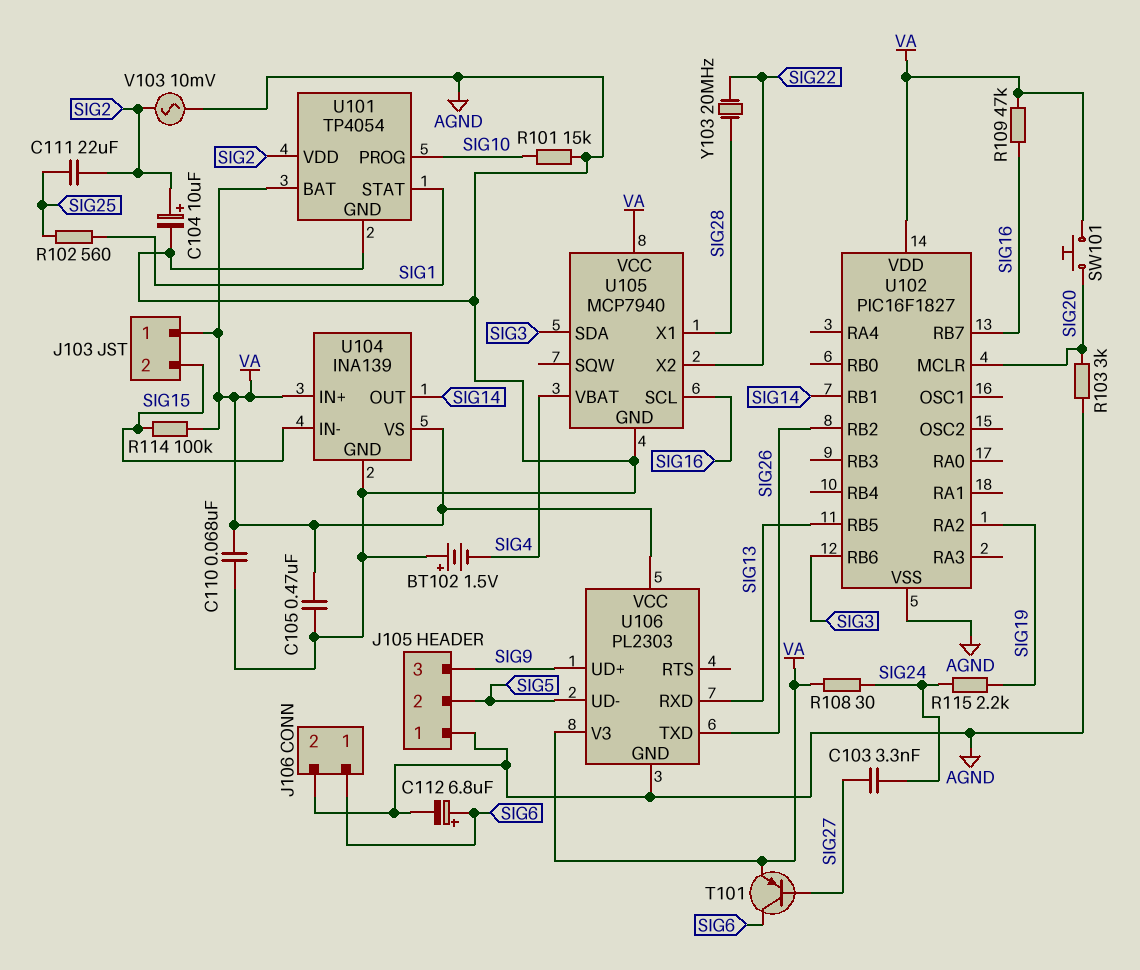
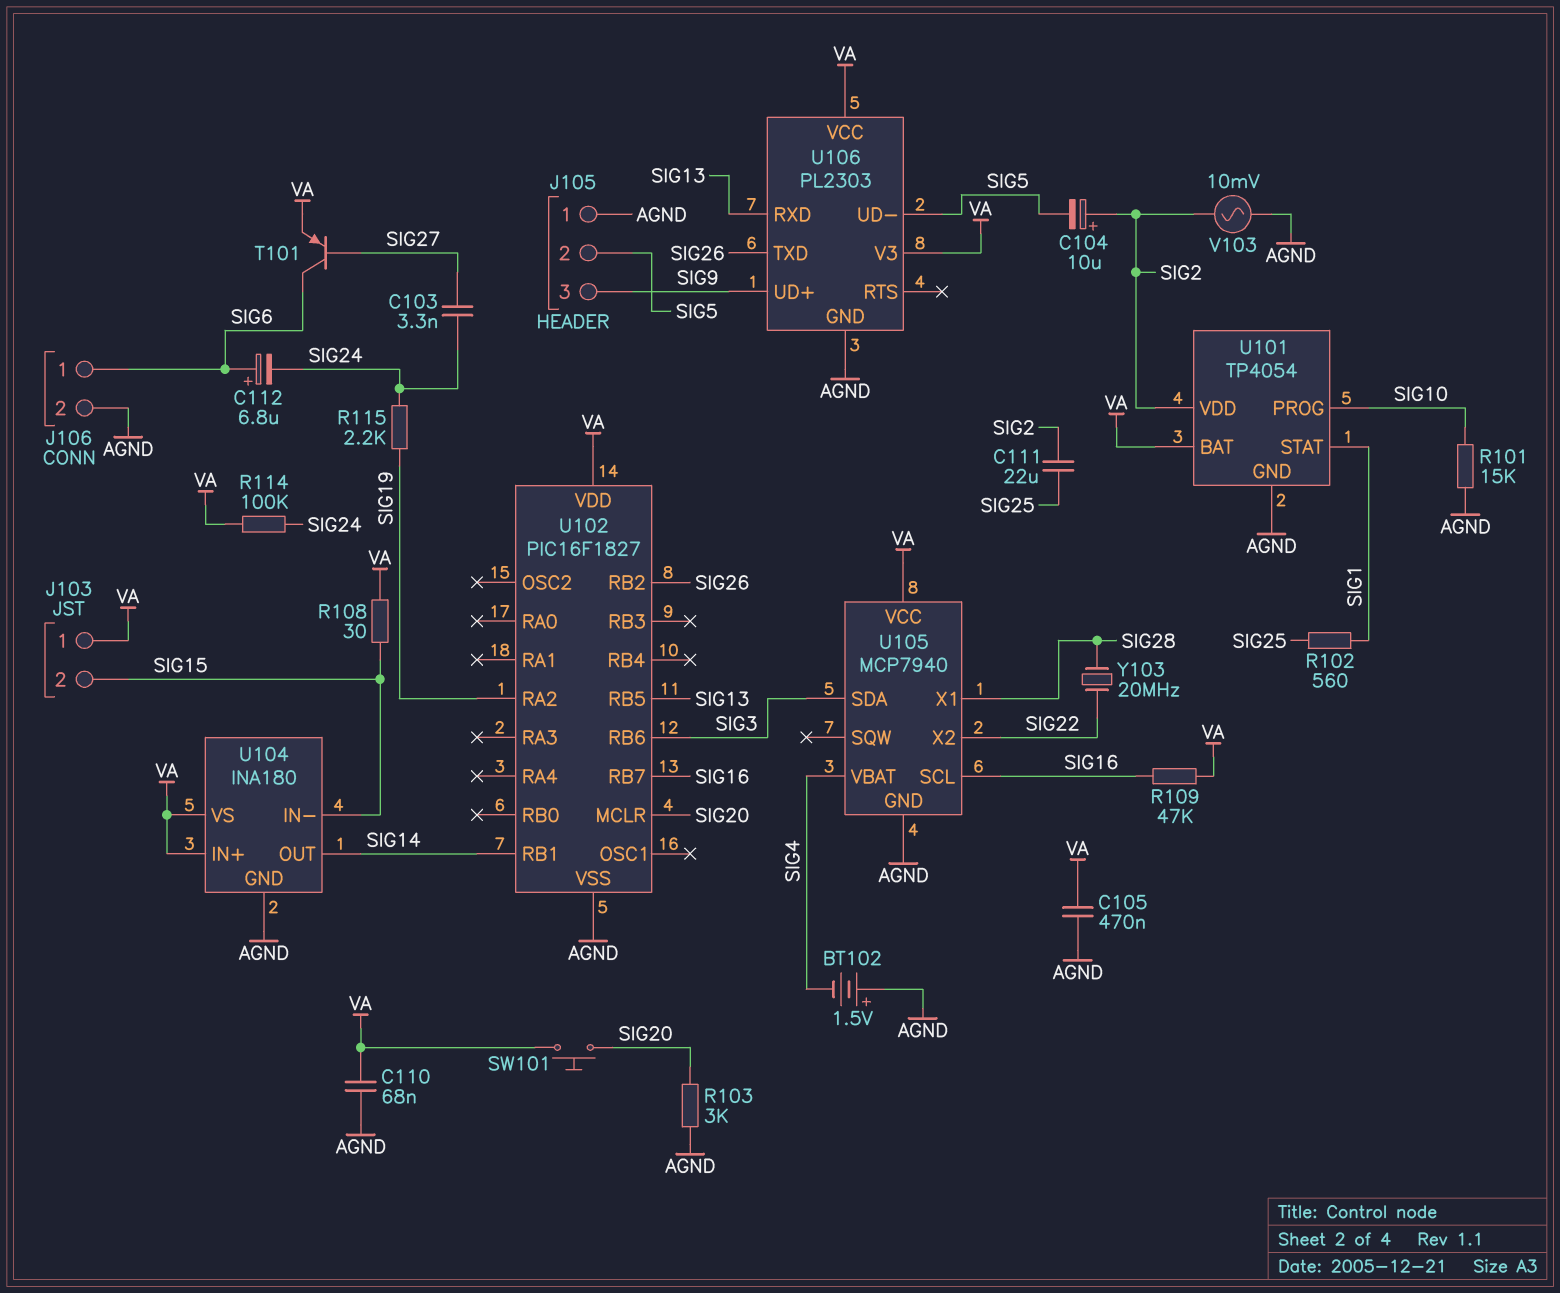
C104: 10uF (plus SIG2, minus AGND) -> 10uF (plus SIG2, minus SIG5)
C112: 6.8uF (plus SIG6, minus AGND) -> 6.8uF (plus SIG6, minus SIG24)
R108: 30 (SIG24, VA) -> 30 (SIG15, VA)
R114: 100k (SIG15, VA) -> 100k (SIG24, VA)
U104: INA139 -> INA180

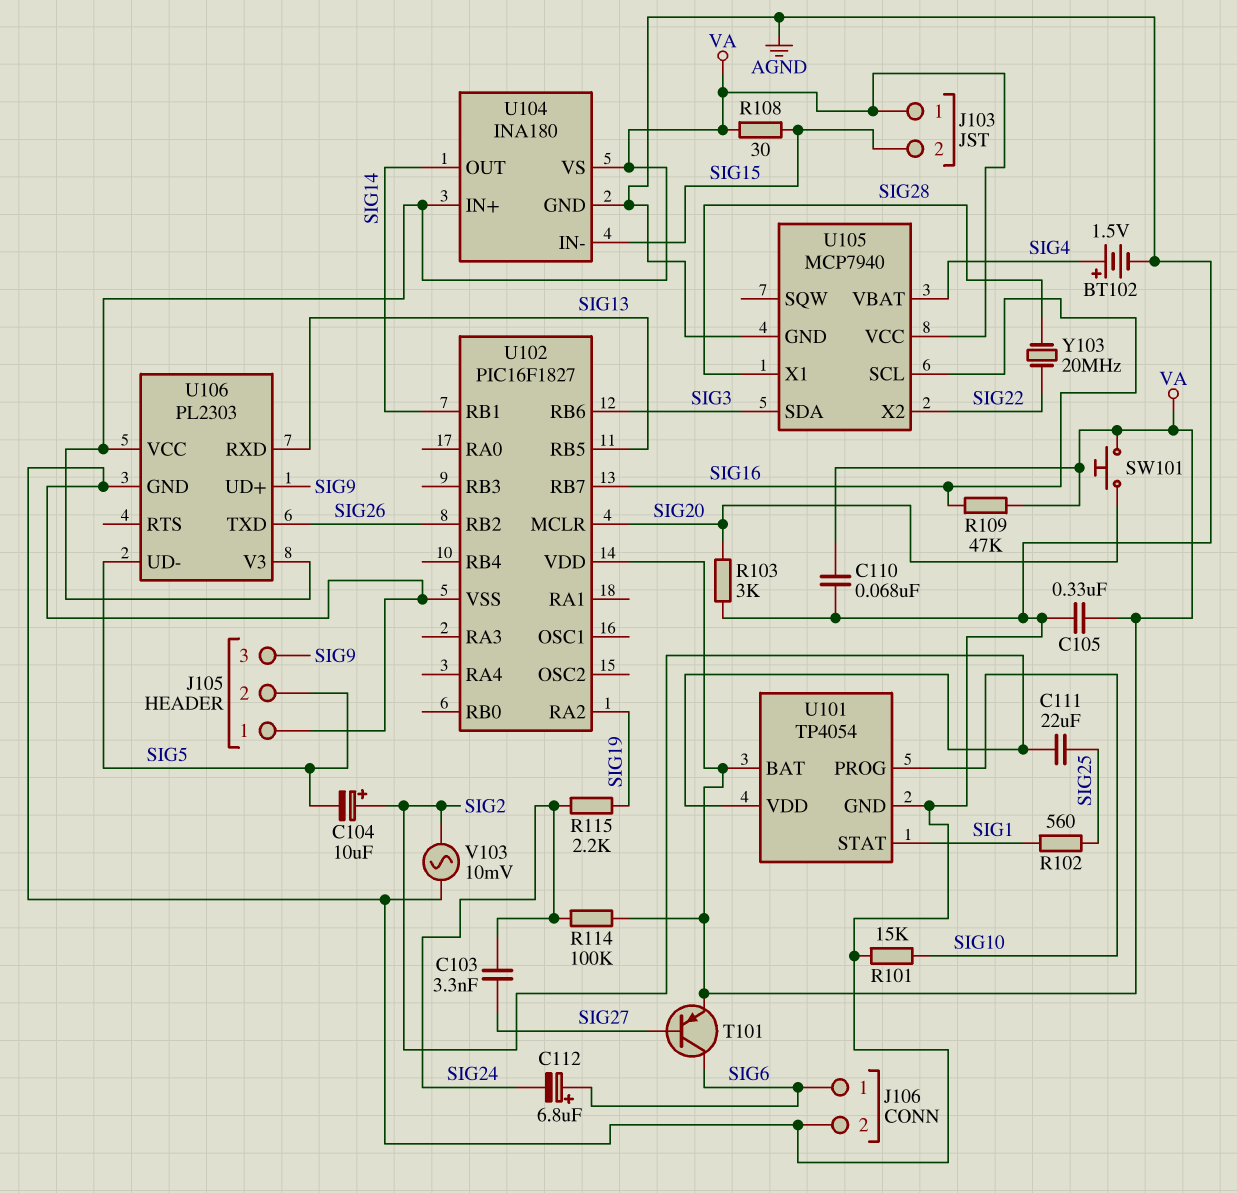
BT102: 1.5V (plus AGND, minus SIG4) -> 1.5V (plus SIG4, minus AGND)
C105: 470nF (AGND, VA) -> 330nF (AGND, VA)

